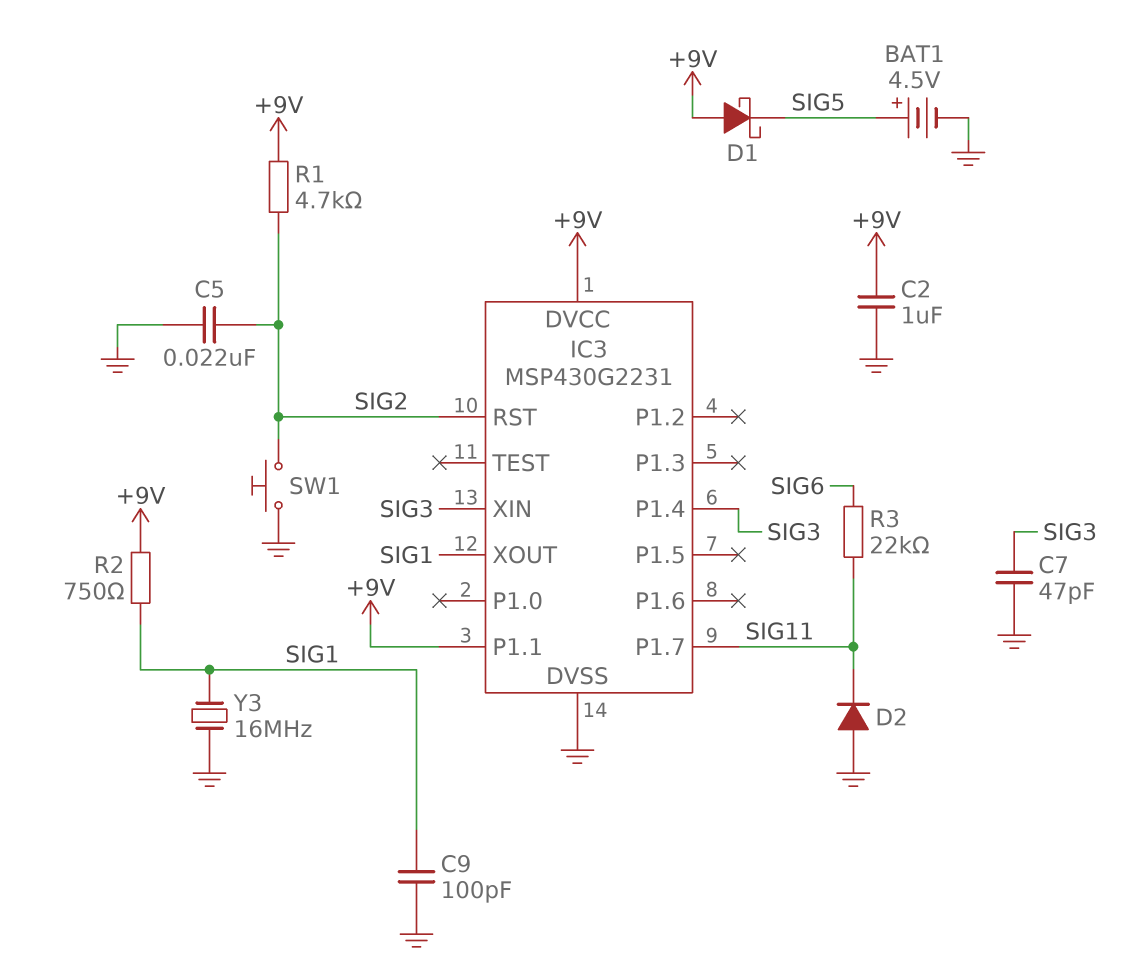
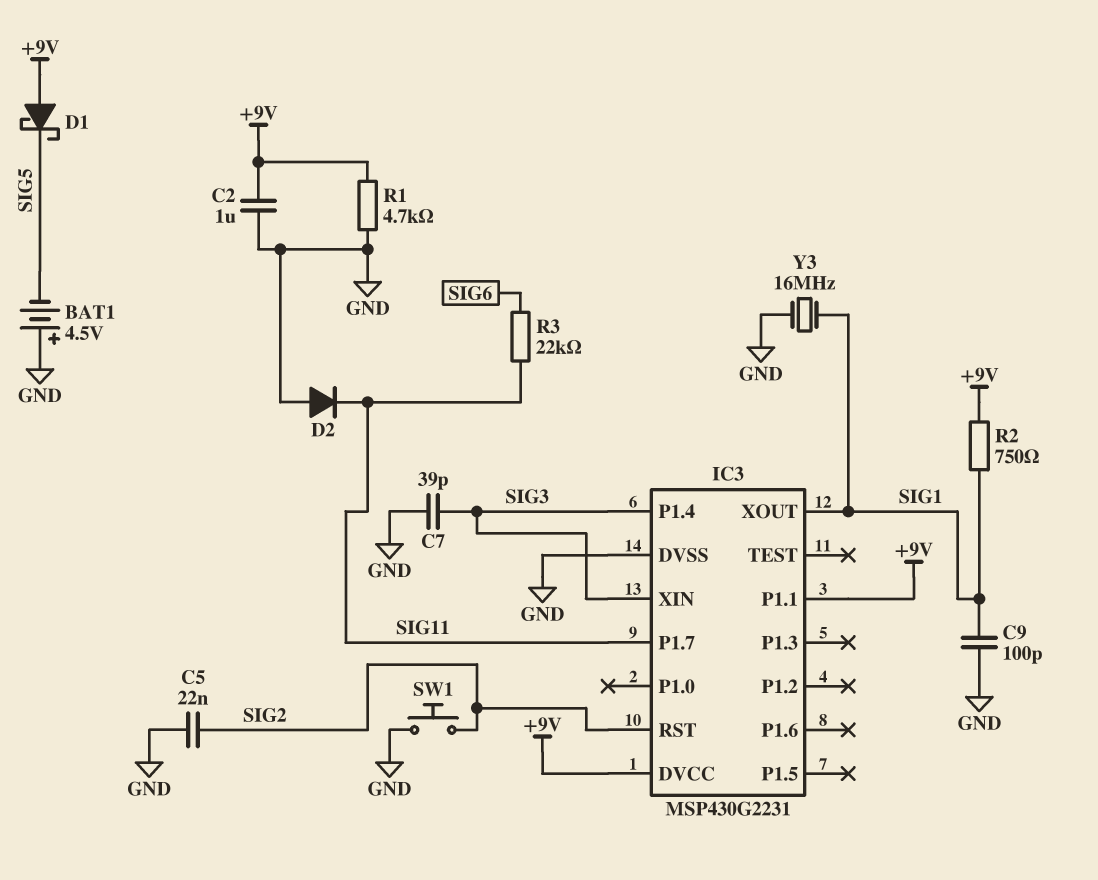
BAT1: 4.5V (plus SIG5, minus GND) -> 4.5V (plus GND, minus SIG5)
C7: 47pF (GND, SIG3) -> 39pF (GND, SIG3)
R1: 4.7k (+9V, SIG2) -> 4.7k (+9V, GND)

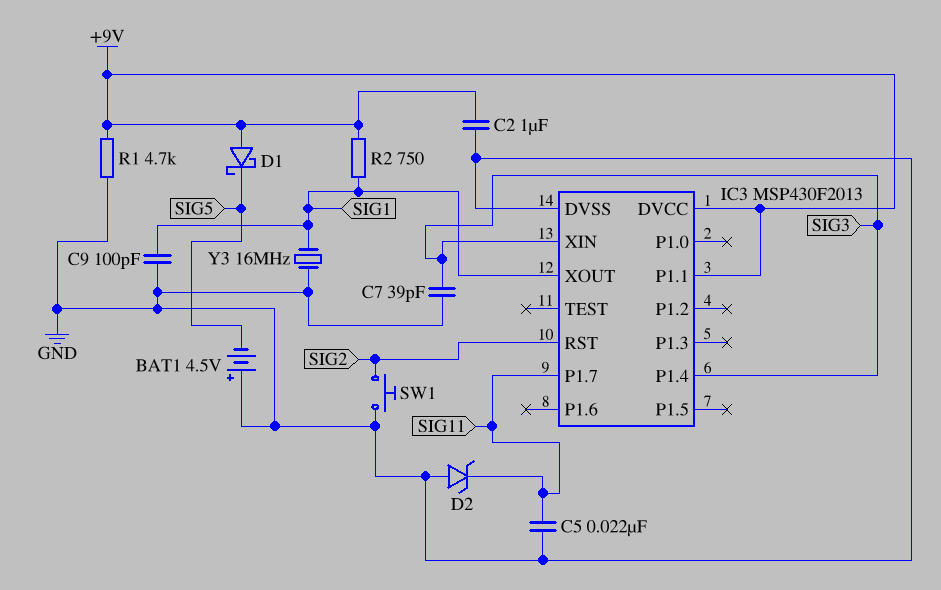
C5: 22nF (GND, SIG2) -> 22nF (GND, SIG11)
D2: diode (A GND, K SIG11) -> zener (A GND, K SIG11)
IC3: MSP430G2231 -> MSP430F2013
R3: 22k (SIG6, SIG11) -> none

